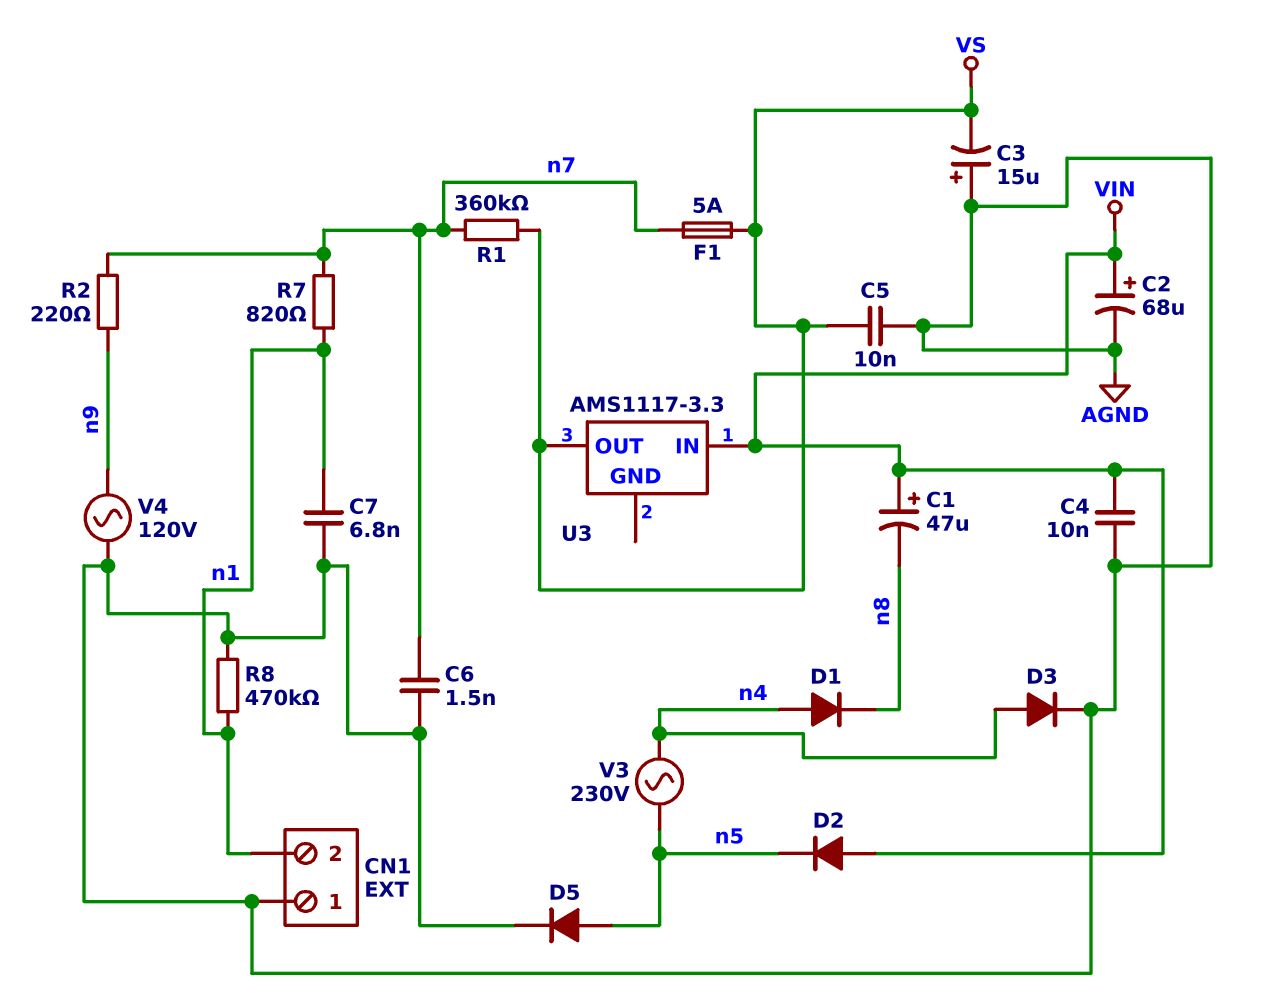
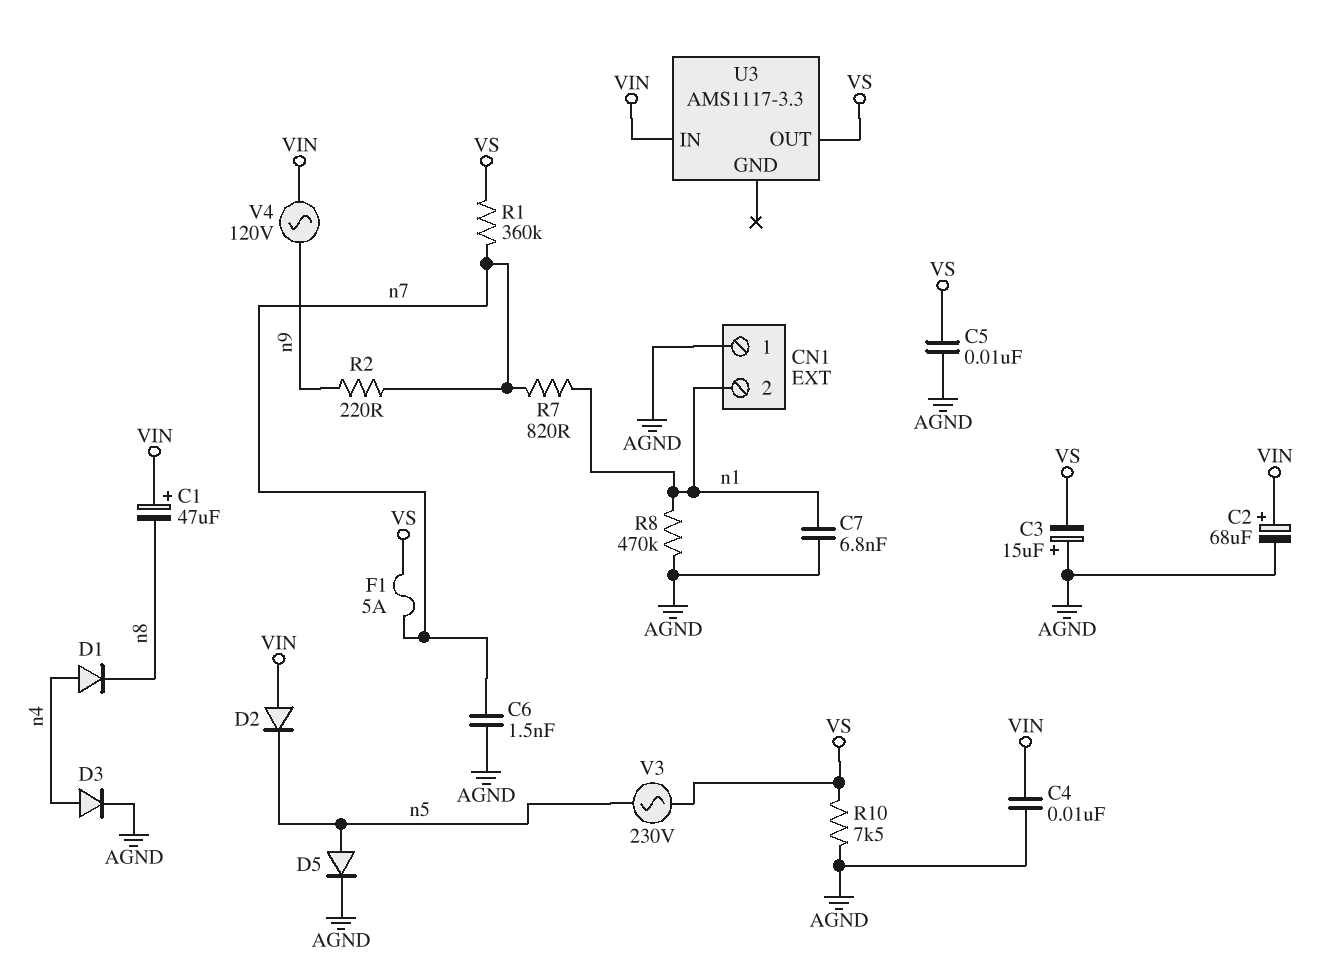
R10: none -> 7.5k (AGND, VS)
V3: AC 230V (n4, n5) -> AC 230V (VS, n5)
V4: AC 120V (AGND, n9) -> AC 120V (VIN, n9)

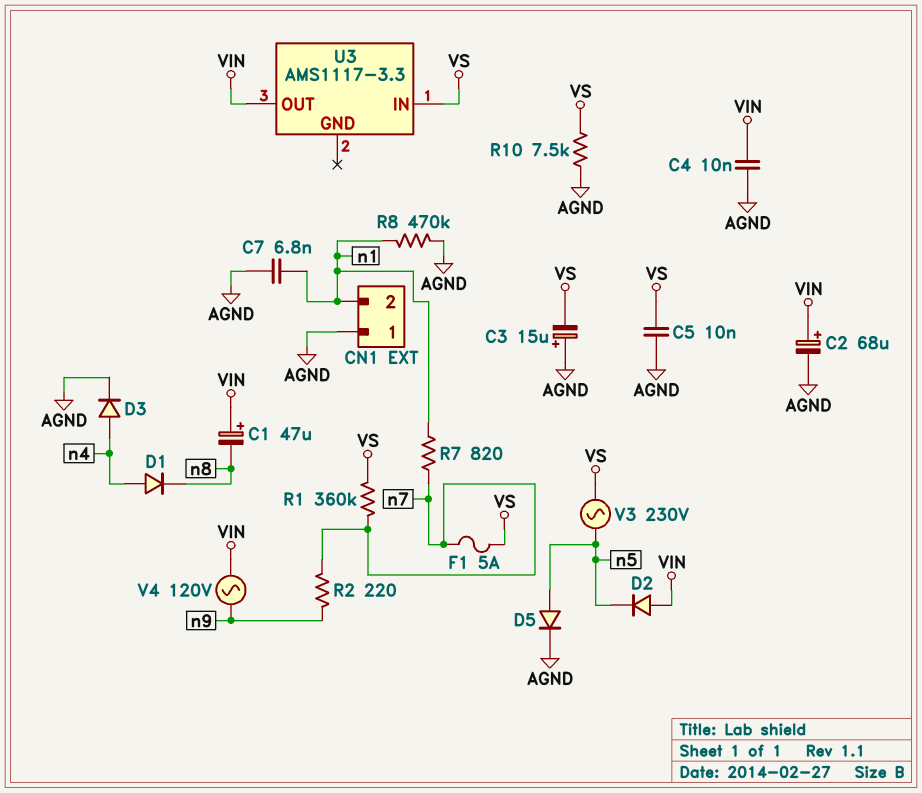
C6: 1.5nF (AGND, n7) -> none
U3 pin IN: VIN -> VS
U3 pin OUT: VS -> VIN

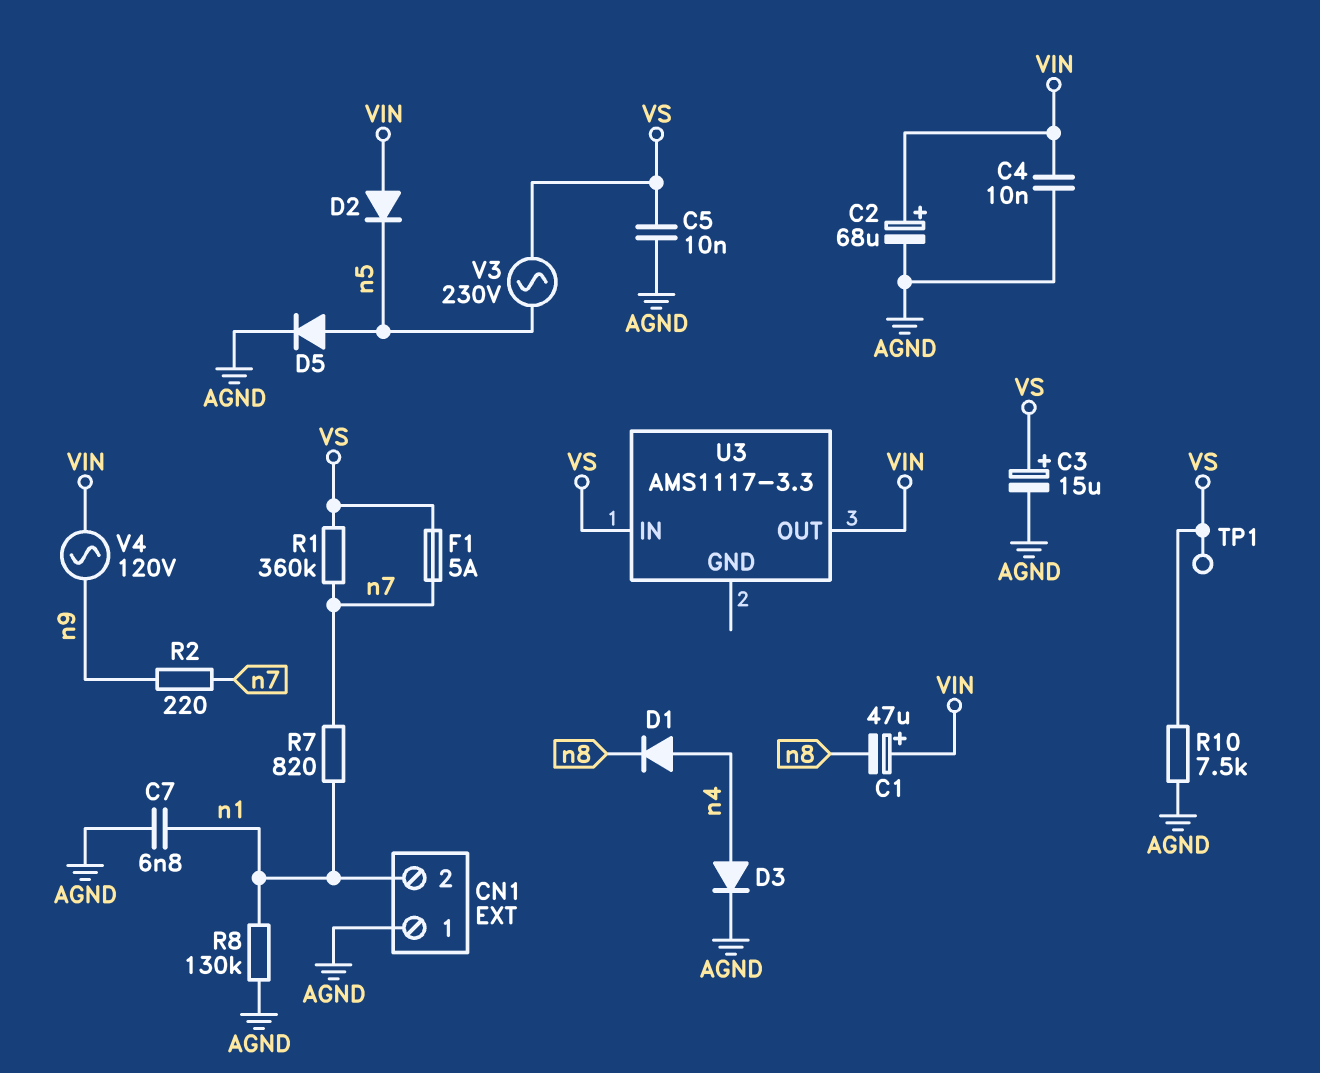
C3: 15uF (plus AGND, minus VS) -> 15uF (plus VS, minus AGND)
R8: 470k (AGND, n1) -> 130k (AGND, n1)
TP1: none -> test point (VS)

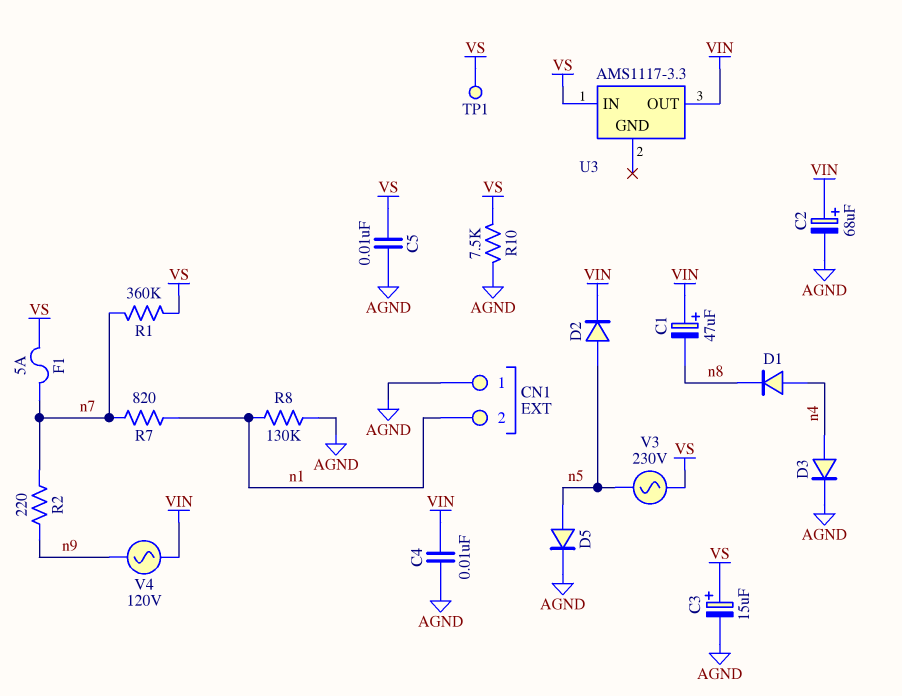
C7: 6.8nF (AGND, n1) -> none
D2: diode (A VIN, K n5) -> diode (A n5, K VIN)

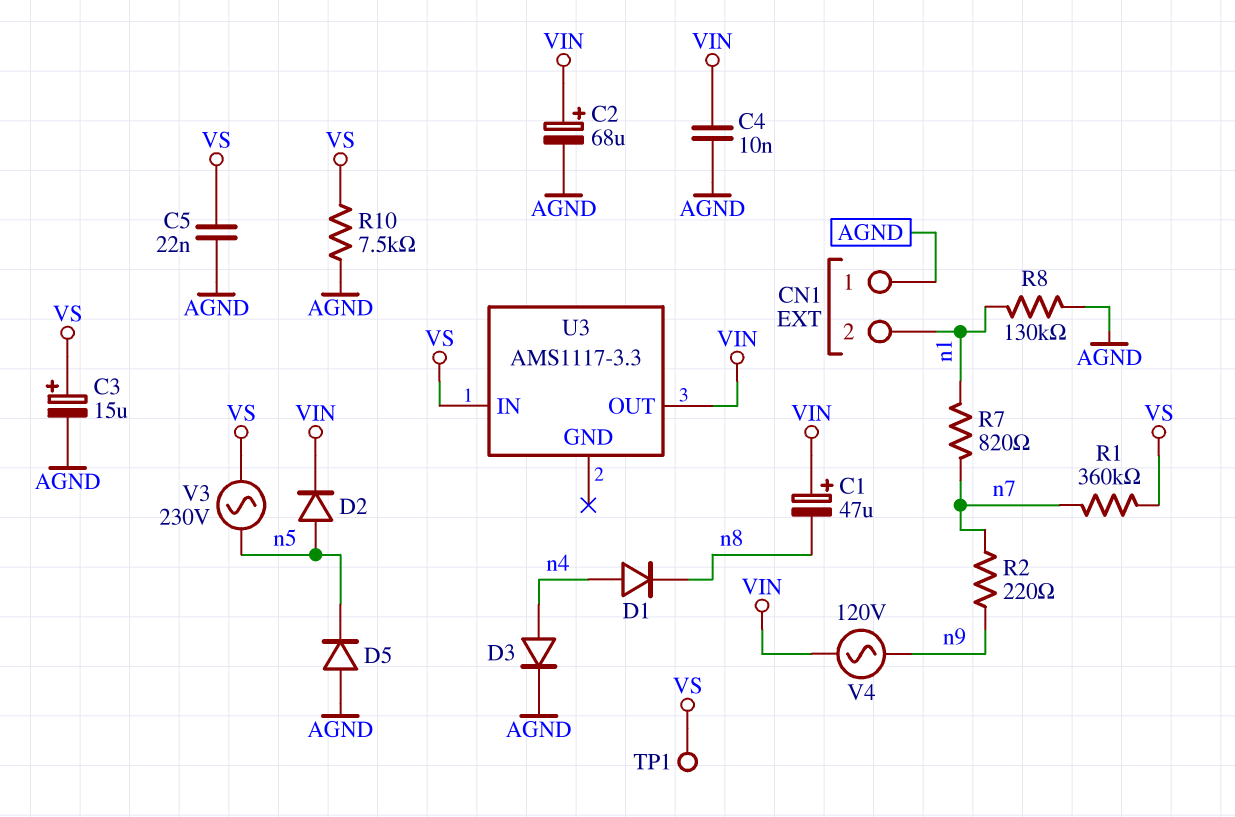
C5: 10nF (AGND, VS) -> 22nF (AGND, VS)
D5: diode (A n5, K AGND) -> diode (A AGND, K n5)
F1: 5A (VS, n7) -> none

